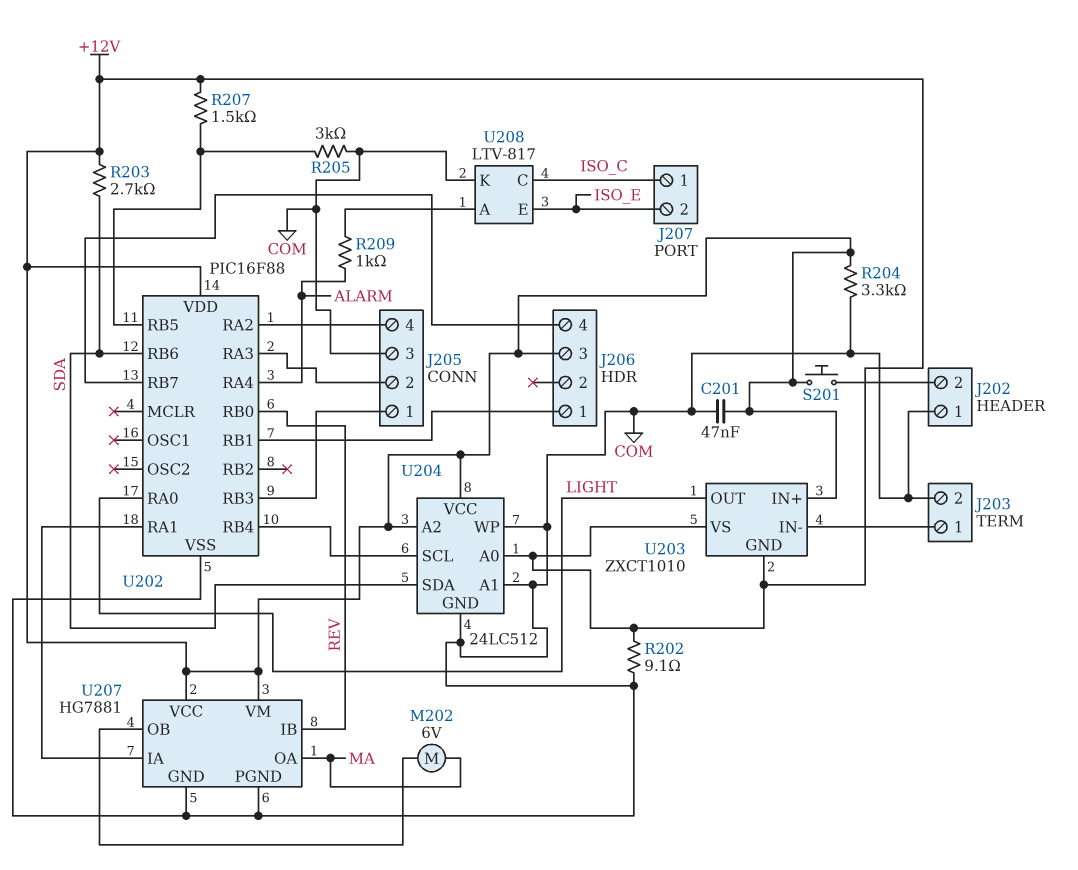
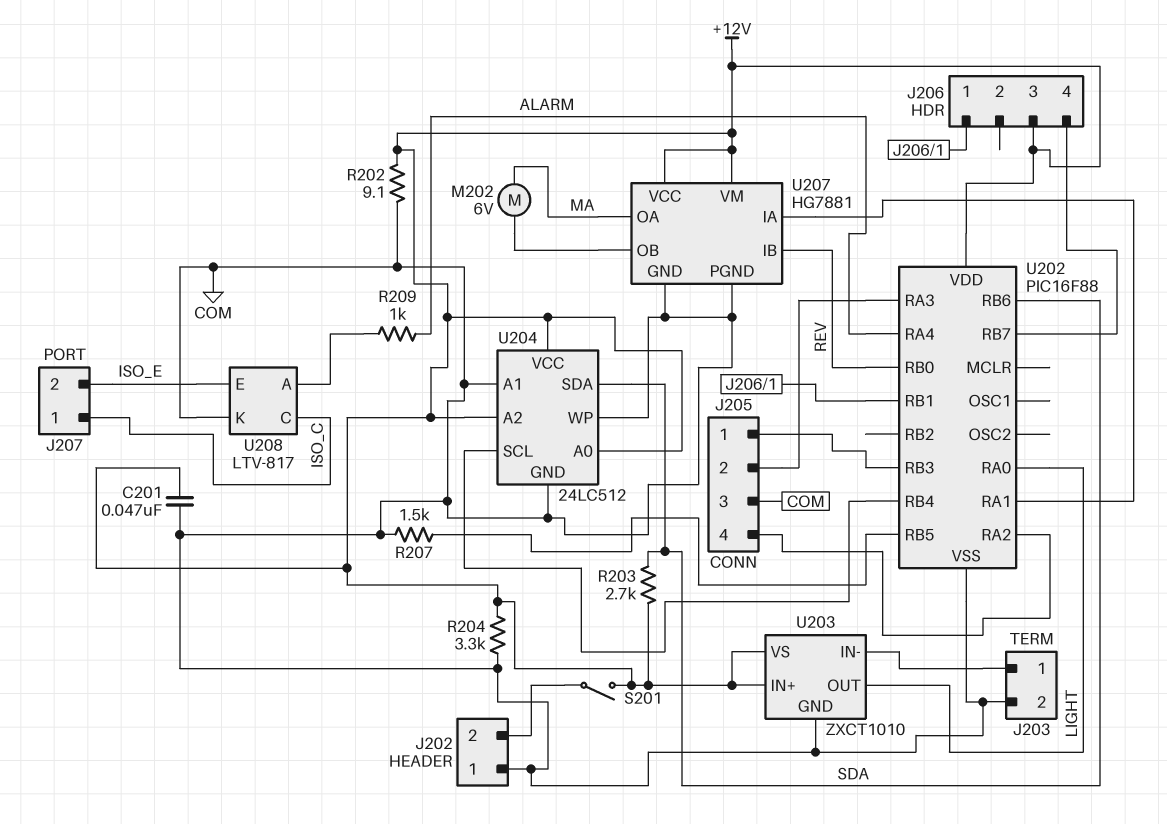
R205: 3k (COM, U202/RB5) -> none
R207: 1.5k (+12V, U202/RB5) -> 1.5k (COM, U202/RB5)
S201: button (+12V, J202/2) -> switch (+12V, J202/2)
U203 pin GND: +12V -> COM

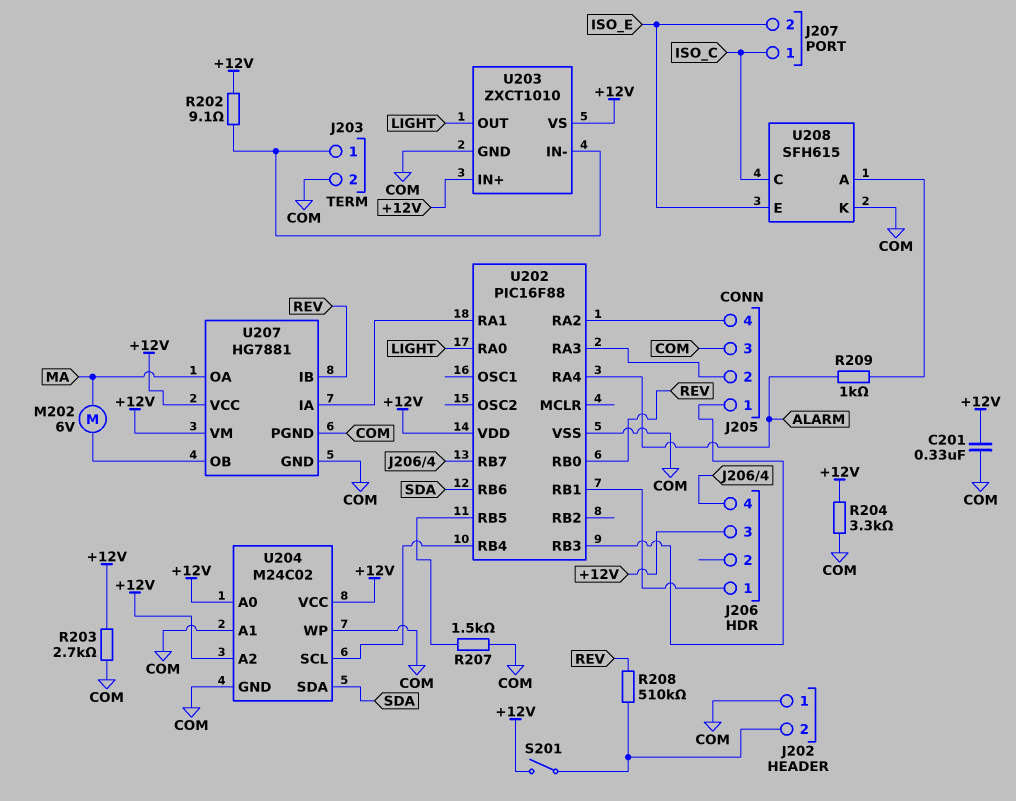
C201: 47nF (+12V, COM) -> 330nF (+12V, COM)
R202: 9.1 (+12V, COM) -> 9.1 (+12V, J203/1)
R203: 2.7k (+12V, SDA) -> 2.7k (+12V, COM)
R208: none -> 510k (J202/2, REV)
U204: 24LC512 -> M24C02
U208: LTV-817 -> SFH615

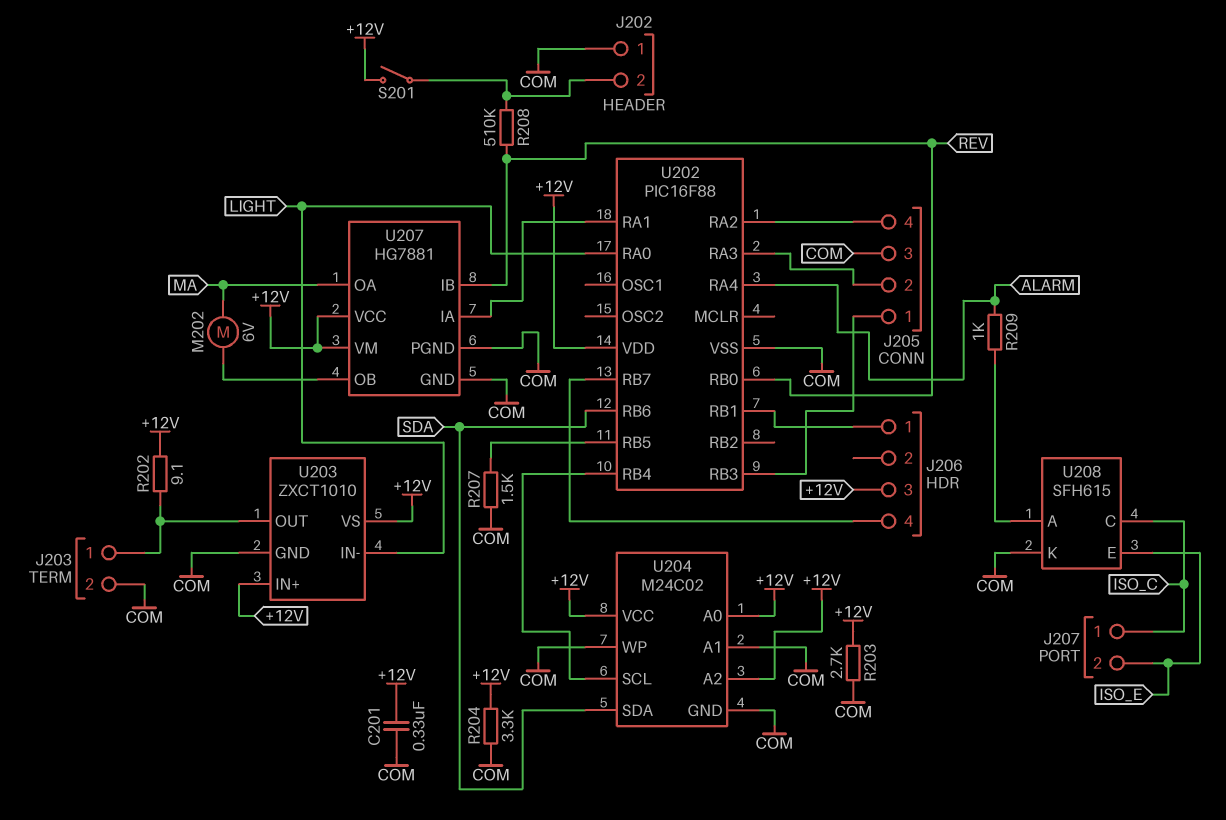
U203 pin IN-: J203/1 -> LIGHT
U203 pin OUT: LIGHT -> J203/1

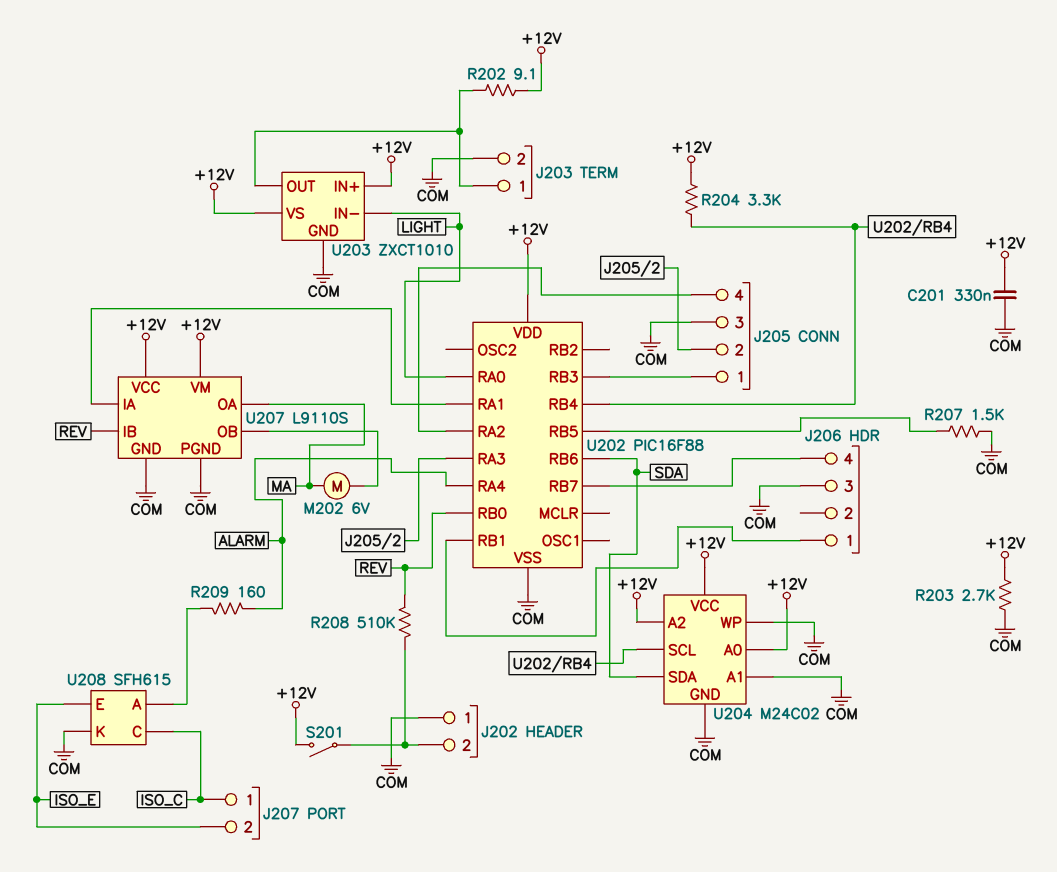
J206 pin 3: +12V -> COM
R204: 3.3k (+12V, COM) -> 3.3k (+12V, U202/RB4)
R209: 1k (ALARM, U208/A) -> 160 (ALARM, U208/A)
U207: HG7881 -> L9110S

